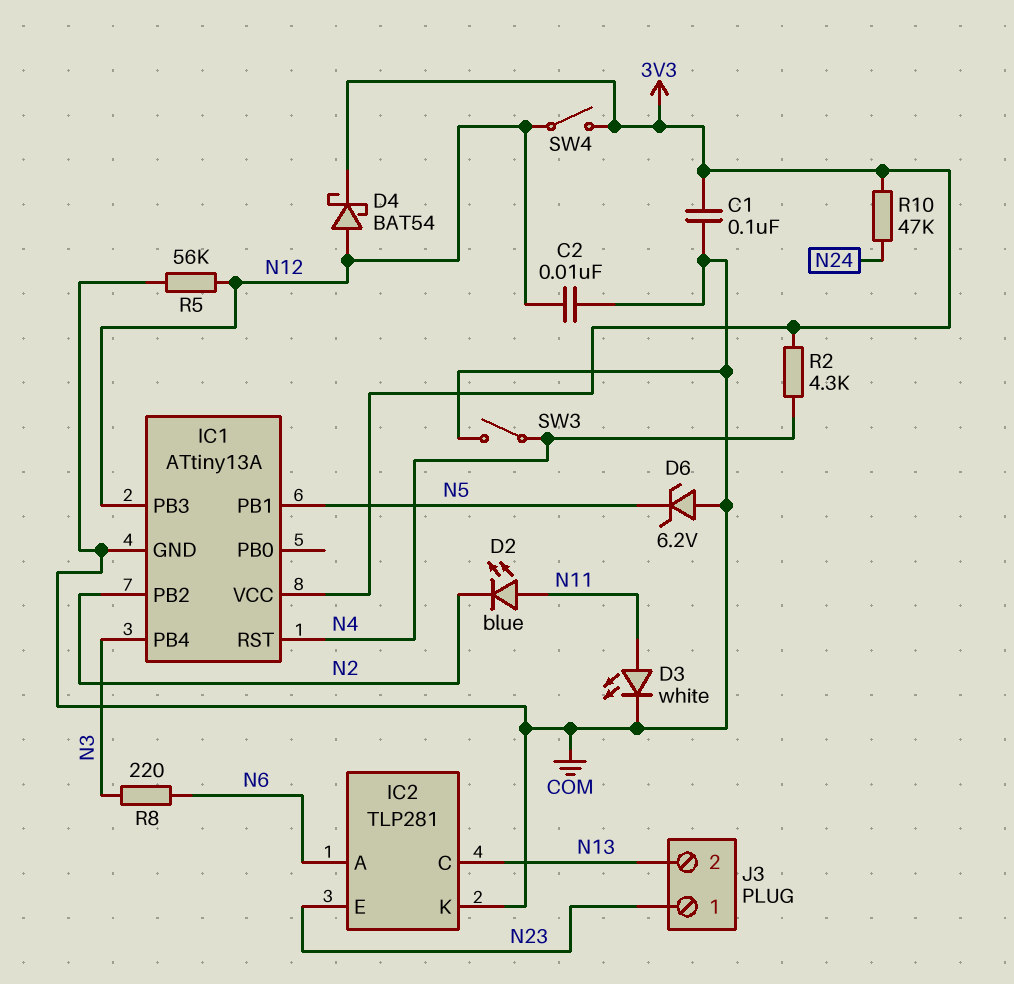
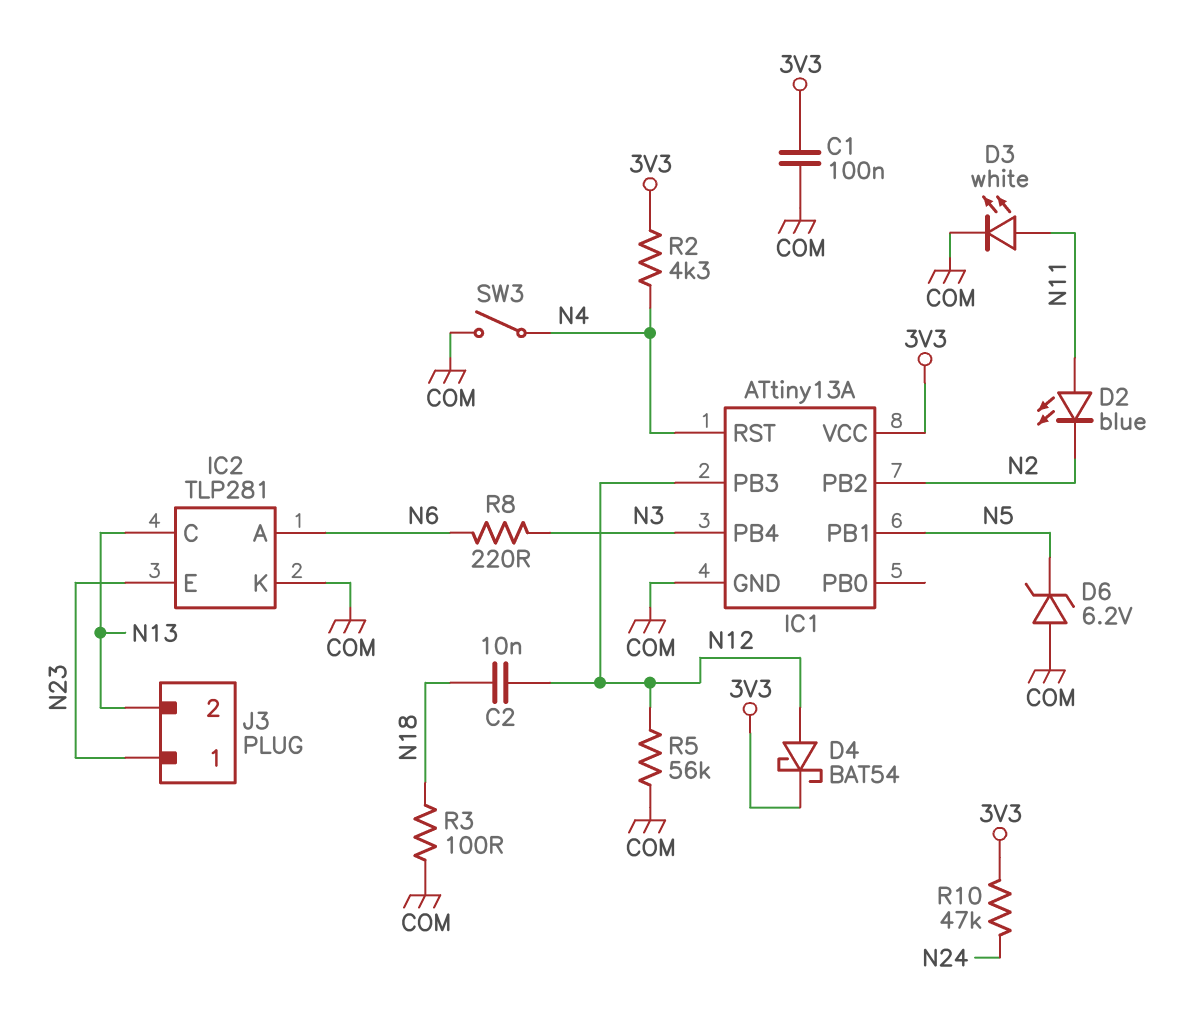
C2: 10nF (COM, N12) -> 10nF (N12, N18)
R3: none -> 100 (COM, N18)
SW4: switch (3V3, N12) -> none

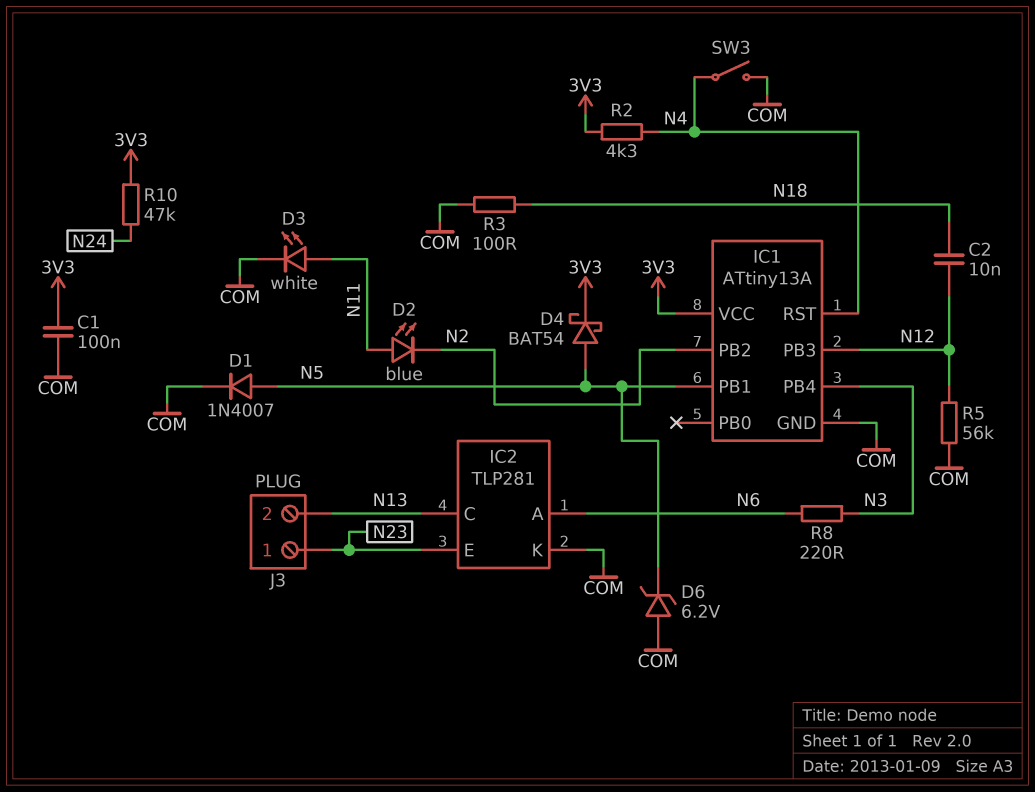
D1: none -> diode 1N4007 (A N5, K COM)
D4: schottky BAT54 (A N12, K 3V3) -> schottky BAT54 (A N5, K 3V3)

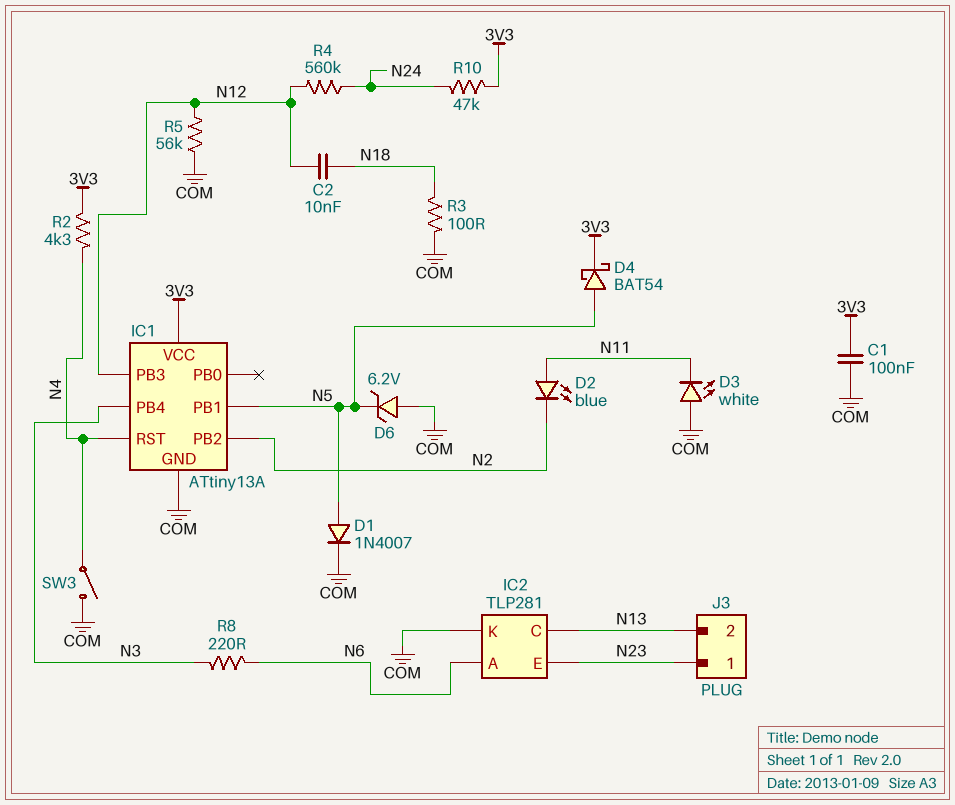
D3: LED white (A N11, K COM) -> LED white (A COM, K N11)
R4: none -> 560k (N12, N24)

